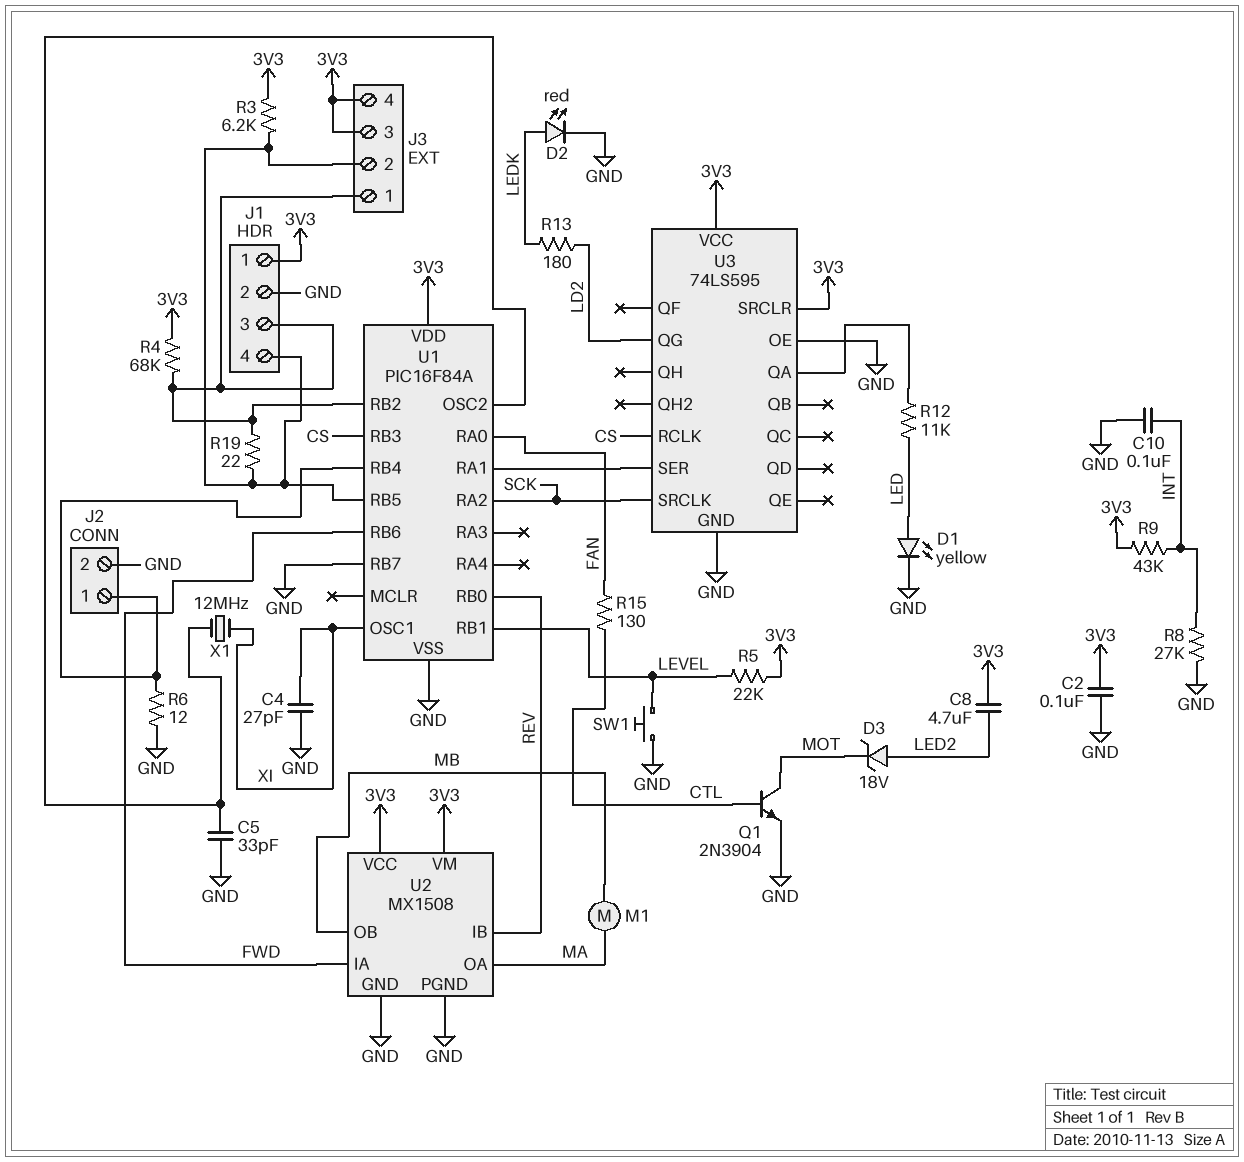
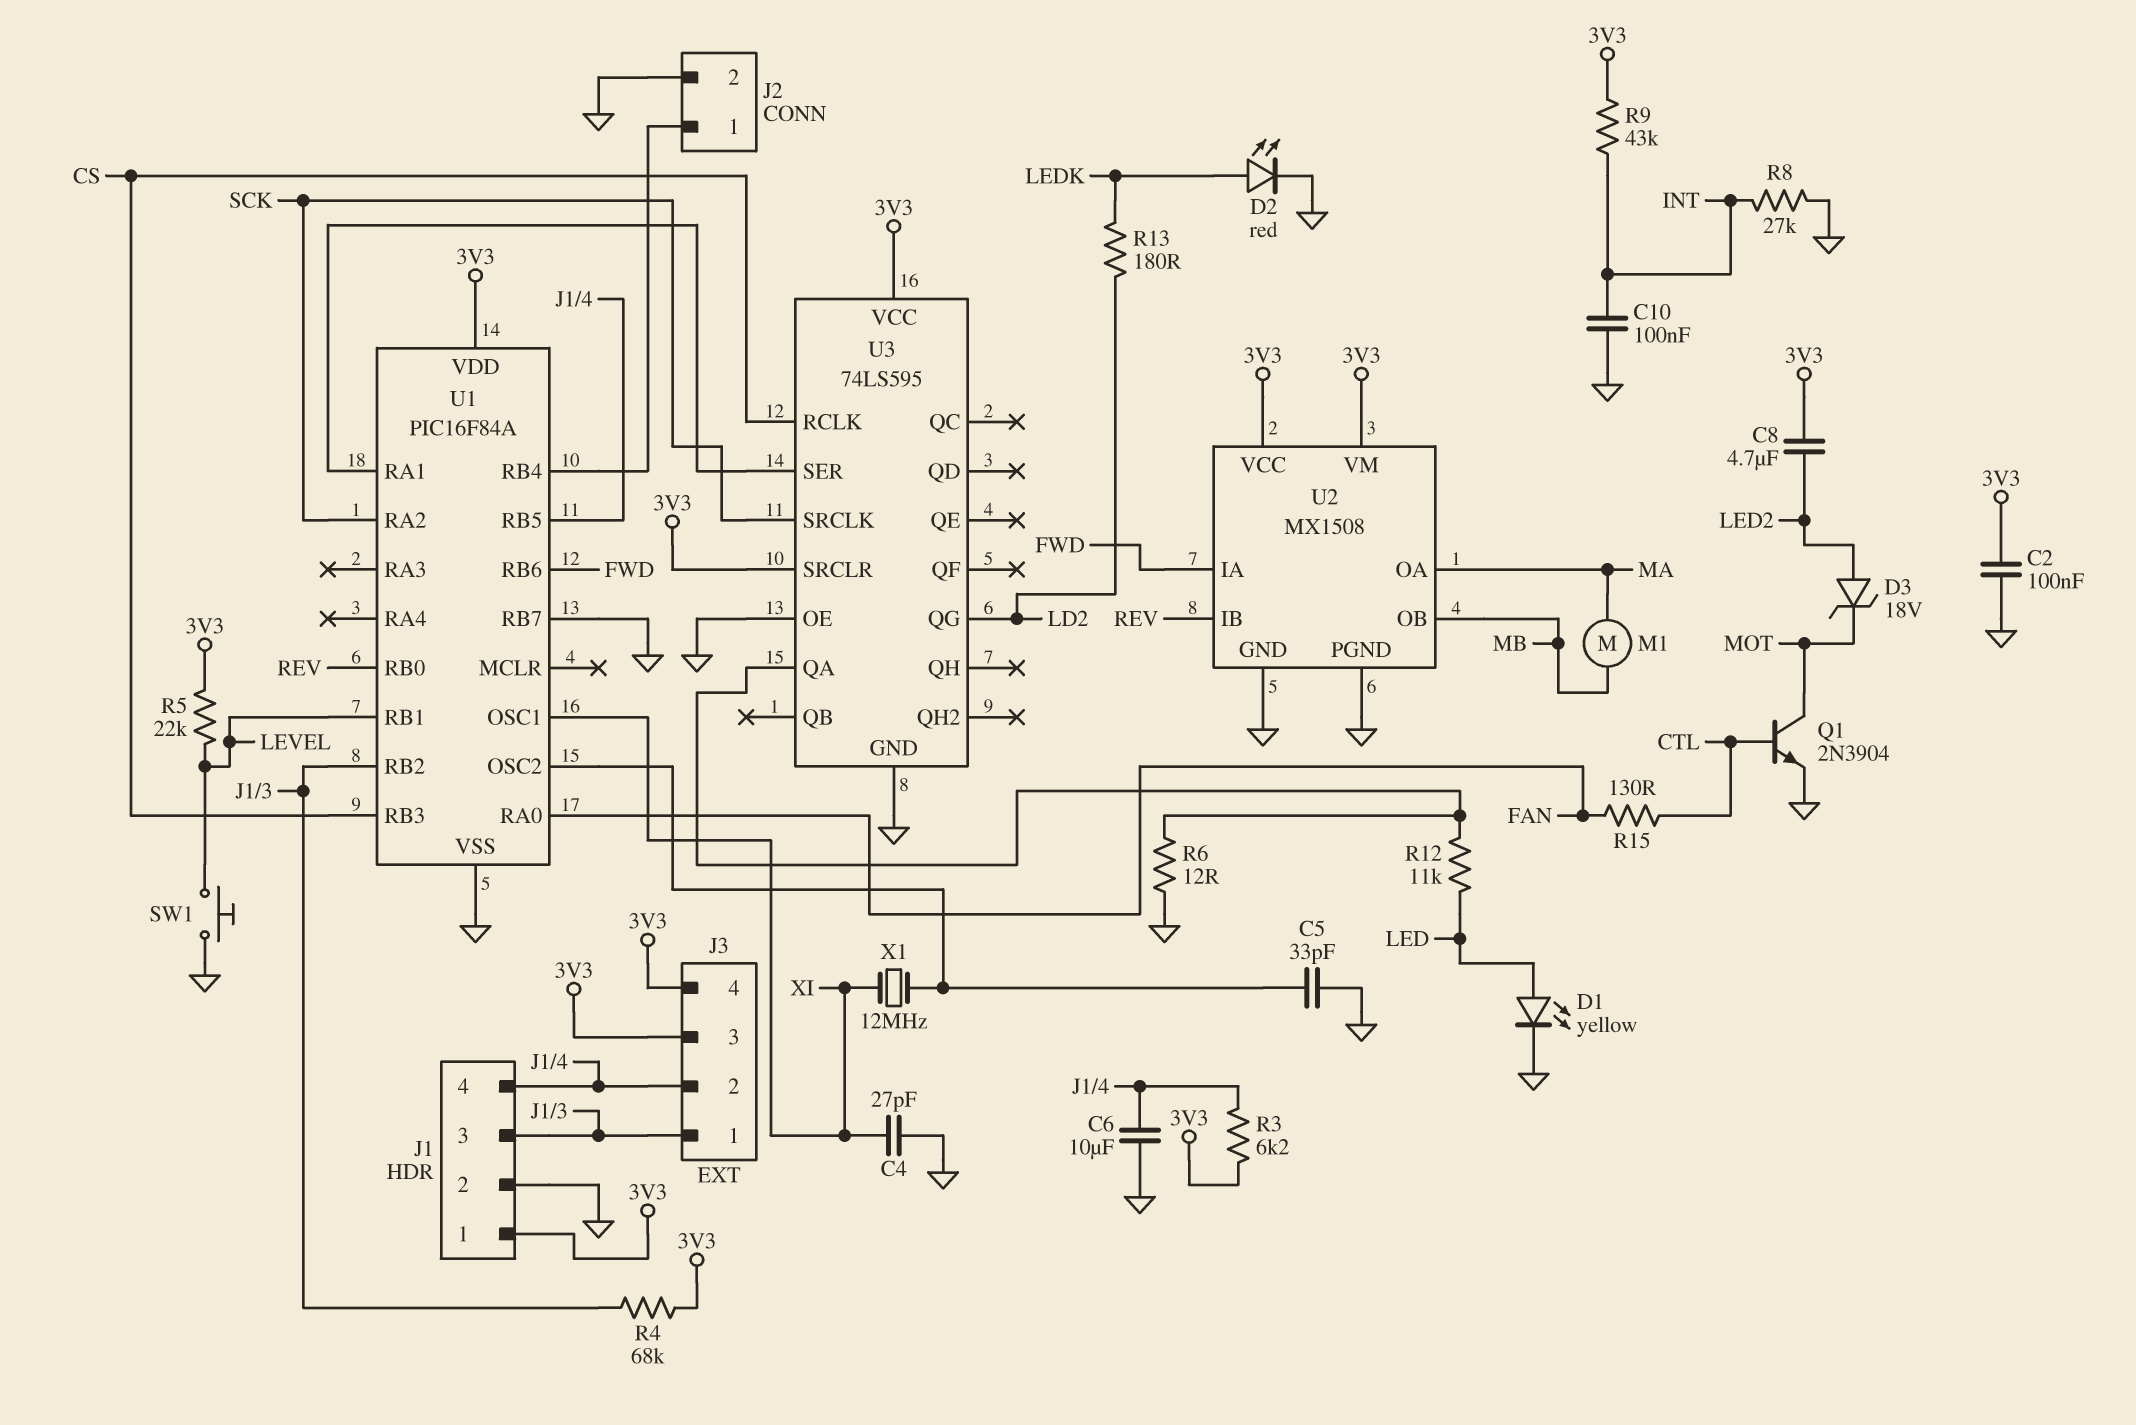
C6: none -> 10uF (GND, J1/4)
R6: 12 (GND, J2/1) -> 12 (GND, U3/QA)
R19: 22 (J1/3, J1/4) -> none

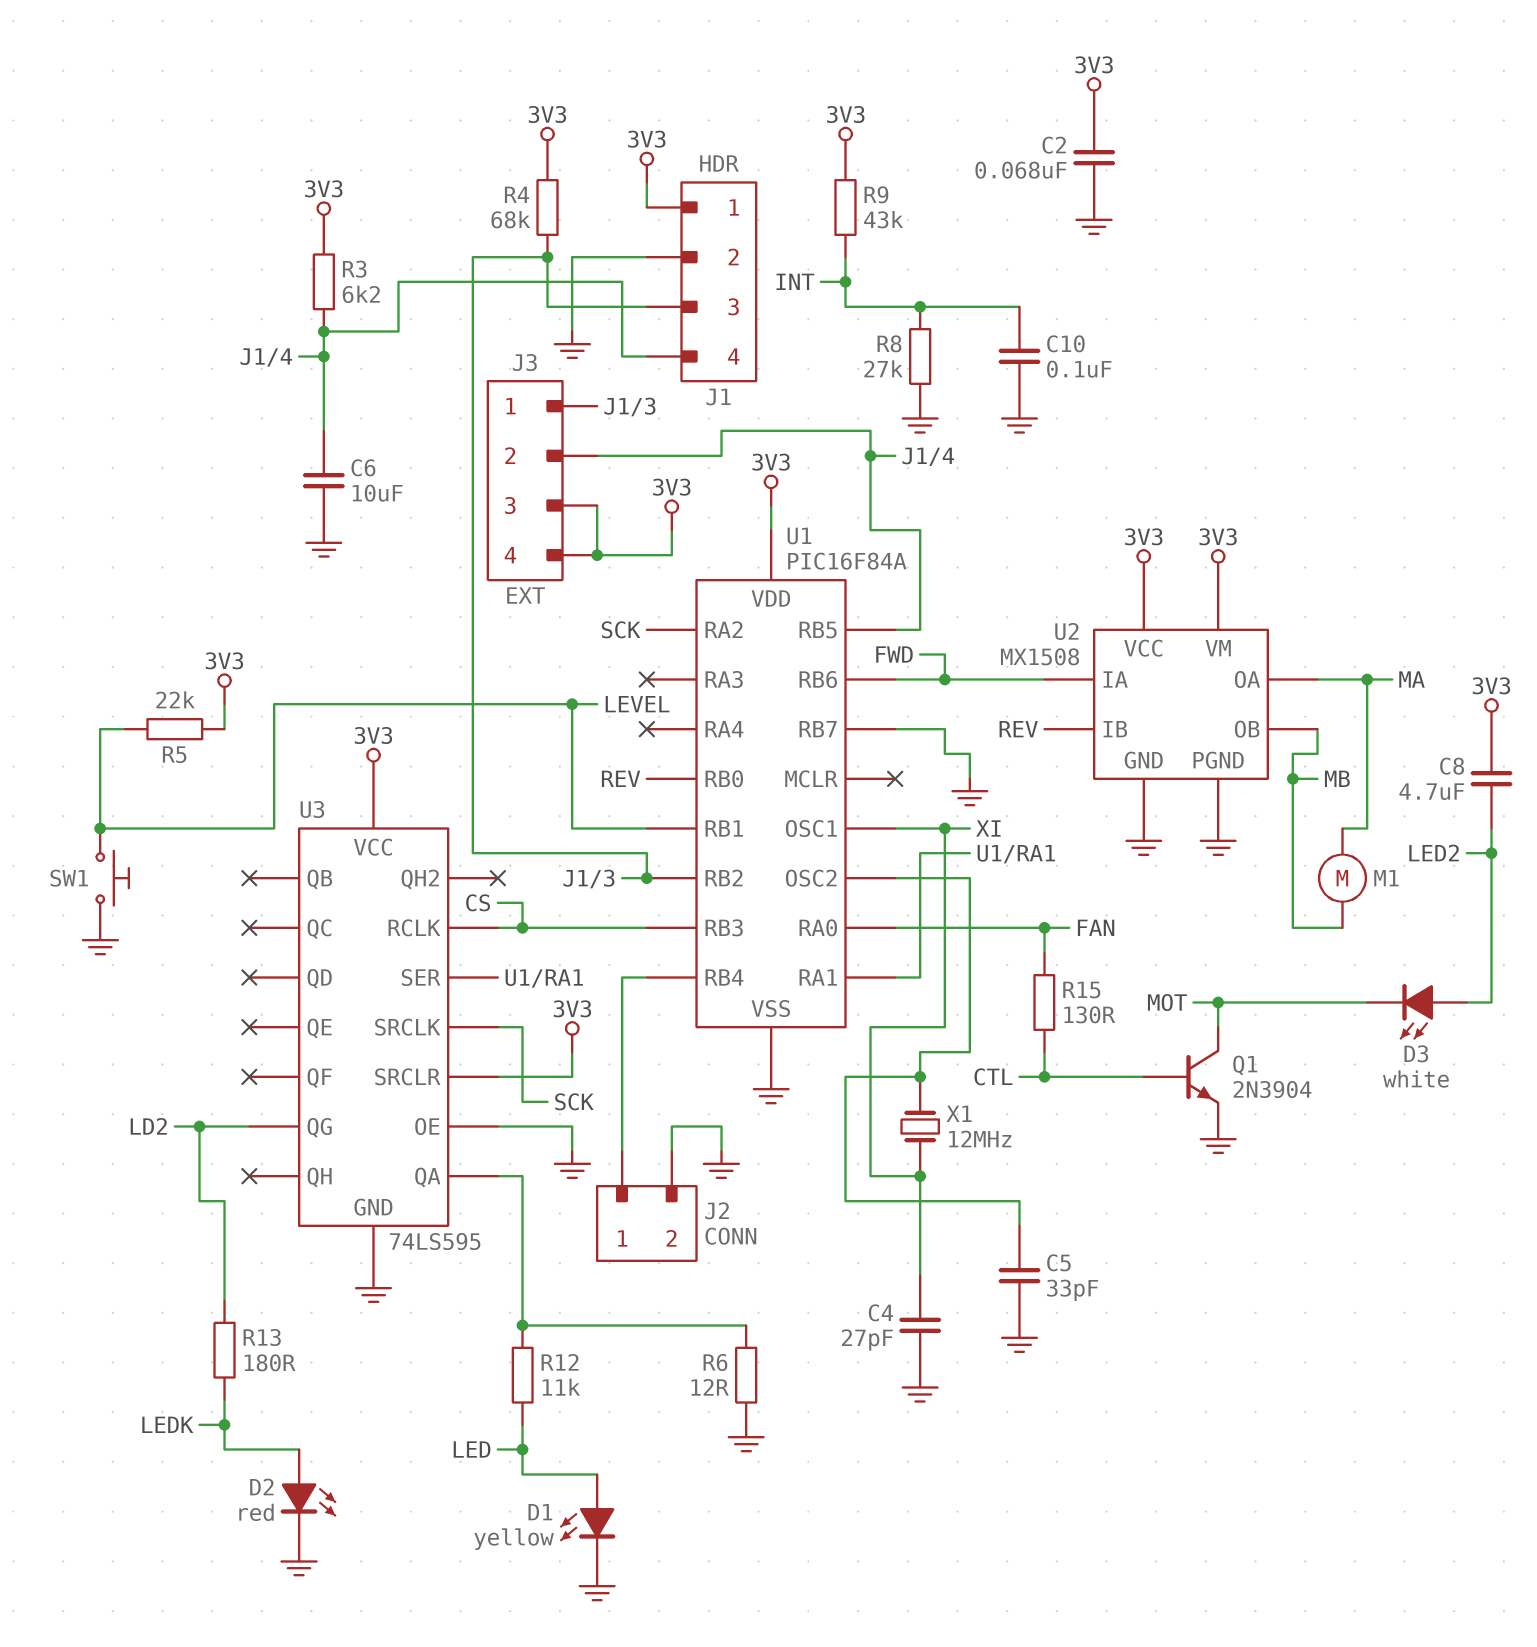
C2: 100nF (3V3, GND) -> 68nF (3V3, GND)
D3: zener 18V (A LED2, K MOT) -> LED white (A LED2, K MOT)

